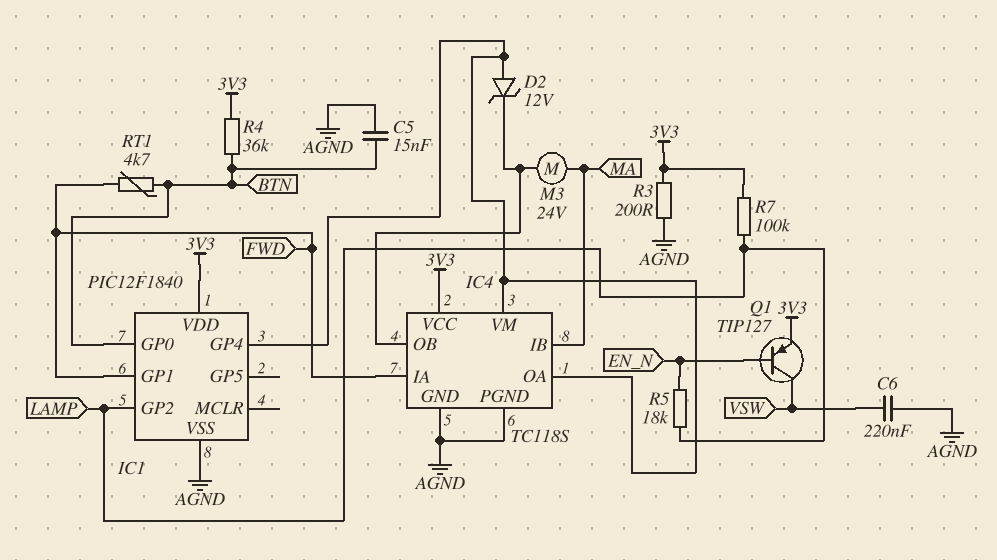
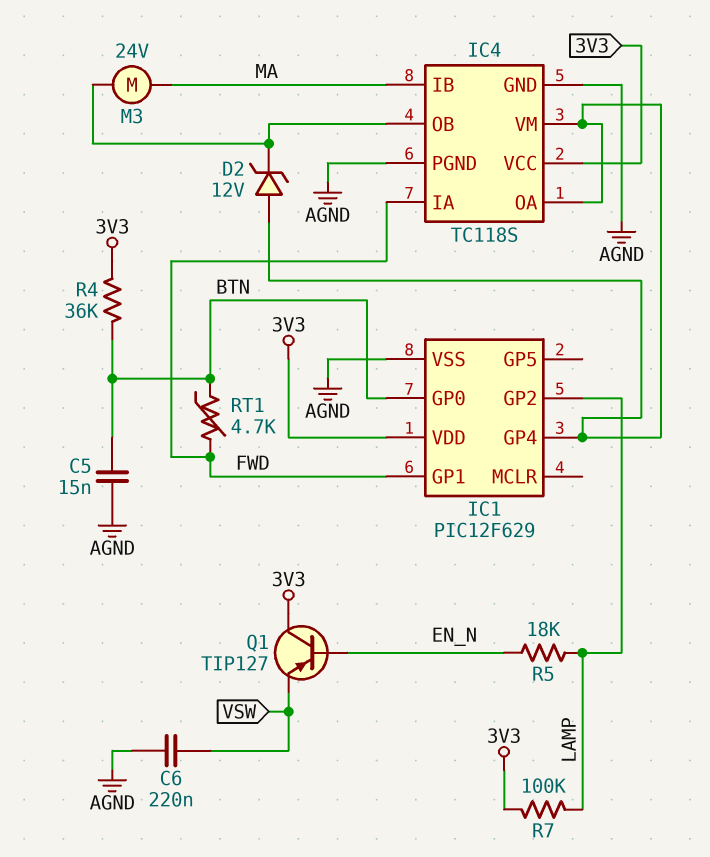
IC1: PIC12F1840 -> PIC12F629
Q1: PNP TIP127 (B EN_N, C VSW, E 3V3) -> PNP TIP127 (B EN_N, C 3V3, E VSW)
R3: 200 (3V3, AGND) -> none

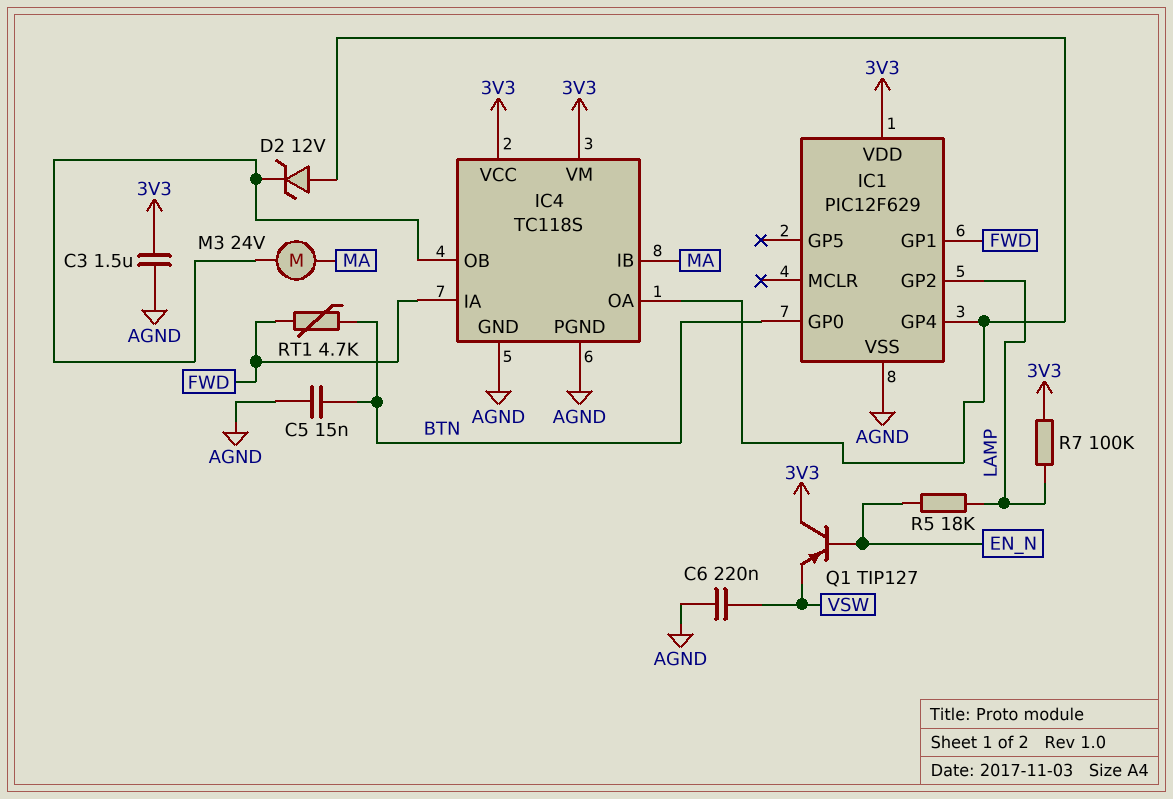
C3: none -> 1.5uF (3V3, AGND)
IC4 pin VM: IC1/GP4 -> 3V3
R4: 36k (3V3, BTN) -> none

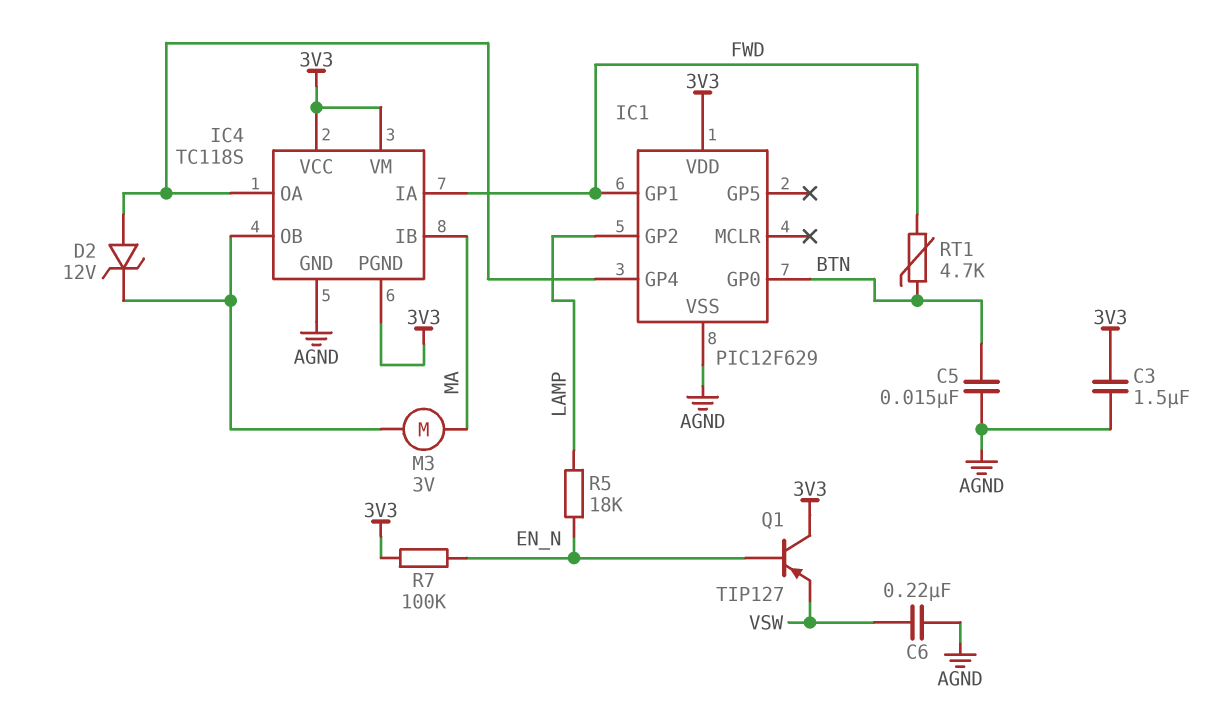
IC4 pin PGND: AGND -> 3V3
M3: motor 24V (IC4/OB, MA) -> motor 3V (IC4/OB, MA)
R7: 100k (3V3, LAMP) -> 100k (3V3, EN_N)

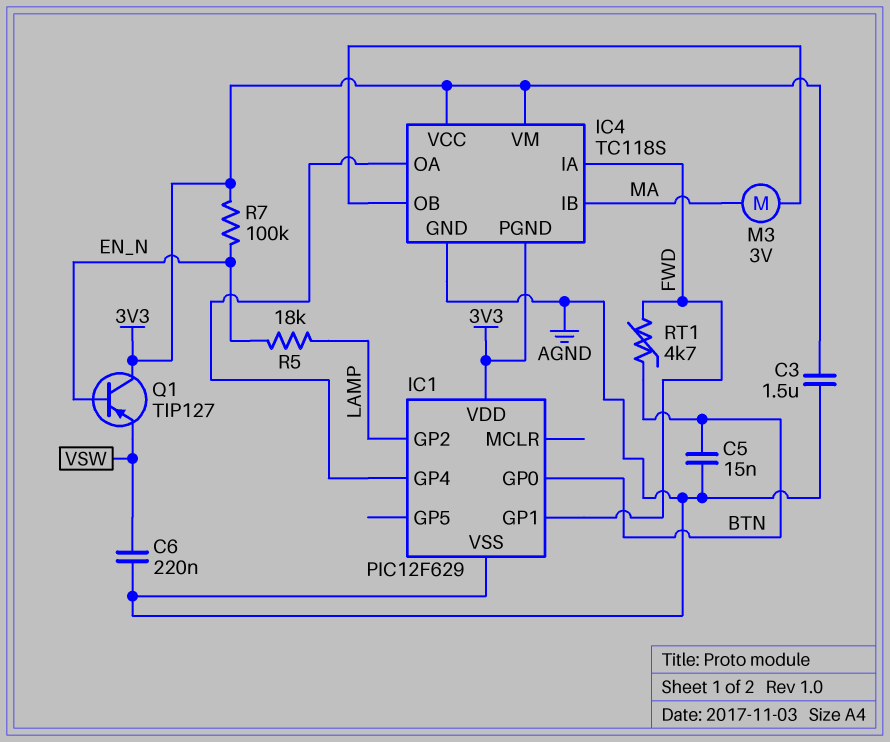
D2: zener 12V (A IC1/GP4, K IC4/OB) -> none

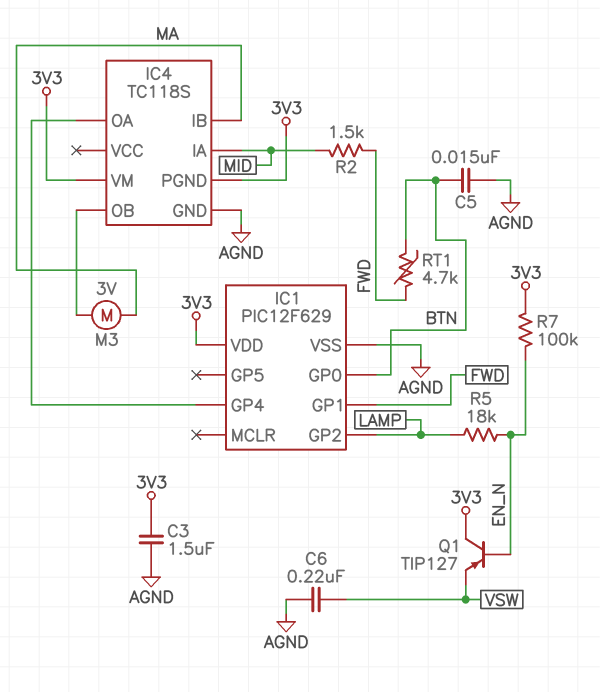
IC4 pin IA: FWD -> MID
IC4 pin VCC: 3V3 -> none
R2: none -> 1.5k (FWD, MID)

